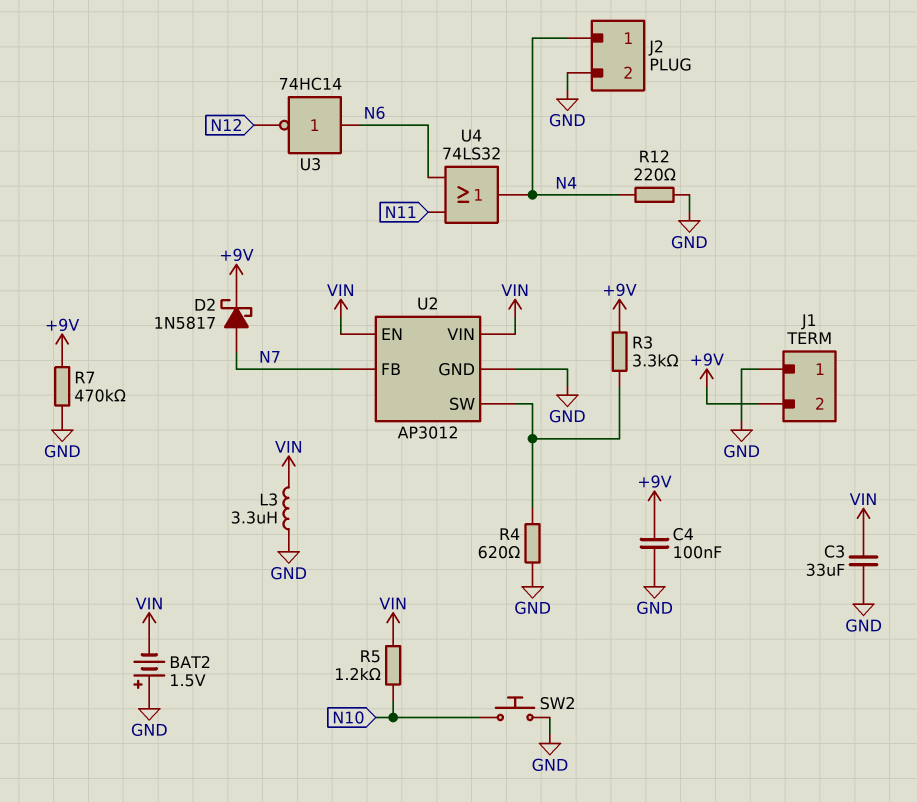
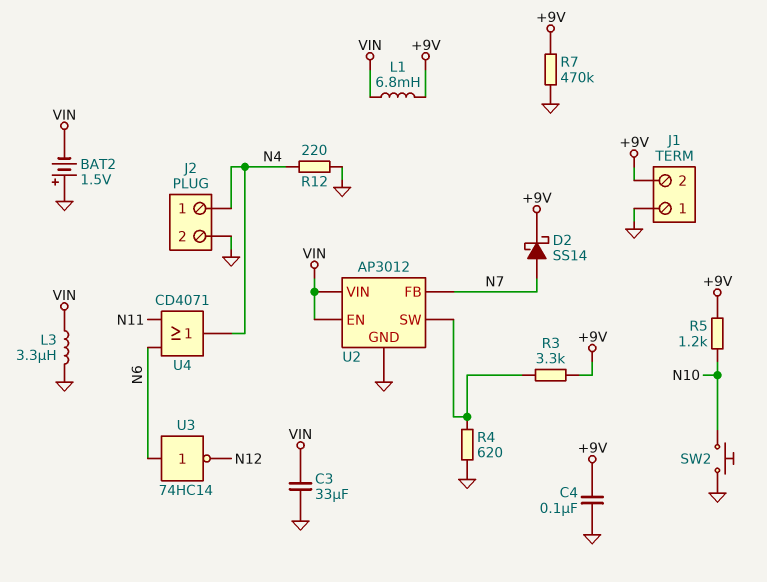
D2: schottky 1N5817 (A N7, K +9V) -> schottky SS14 (A N7, K +9V)
L1: none -> 6.8mH (+9V, VIN)
R5: 1.2k (N10, VIN) -> 1.2k (+9V, N10)
U4: OR 74LS32 (in N6, in N11, out N4) -> OR CD4071 (in N6, in N11, out N4)

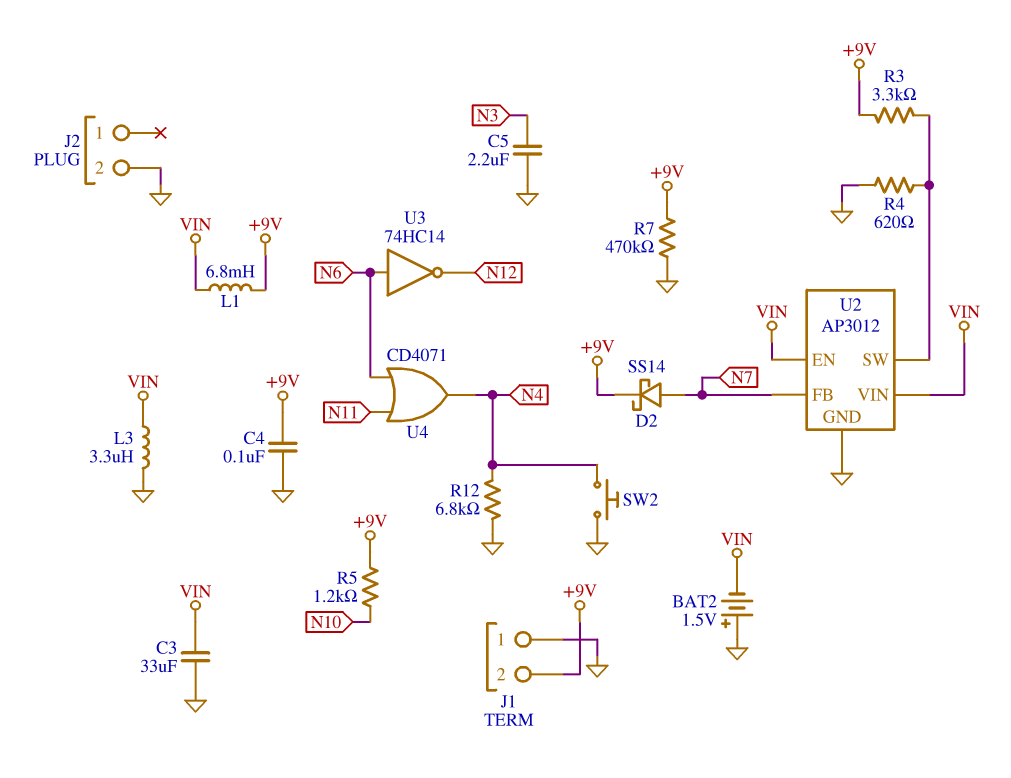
C5: none -> 2.2uF (GND, N3)
J2 pin 1: N4 -> none
R12: 220 (GND, N4) -> 6.8k (GND, N4)
SW2: button (GND, N10) -> button (GND, N4)

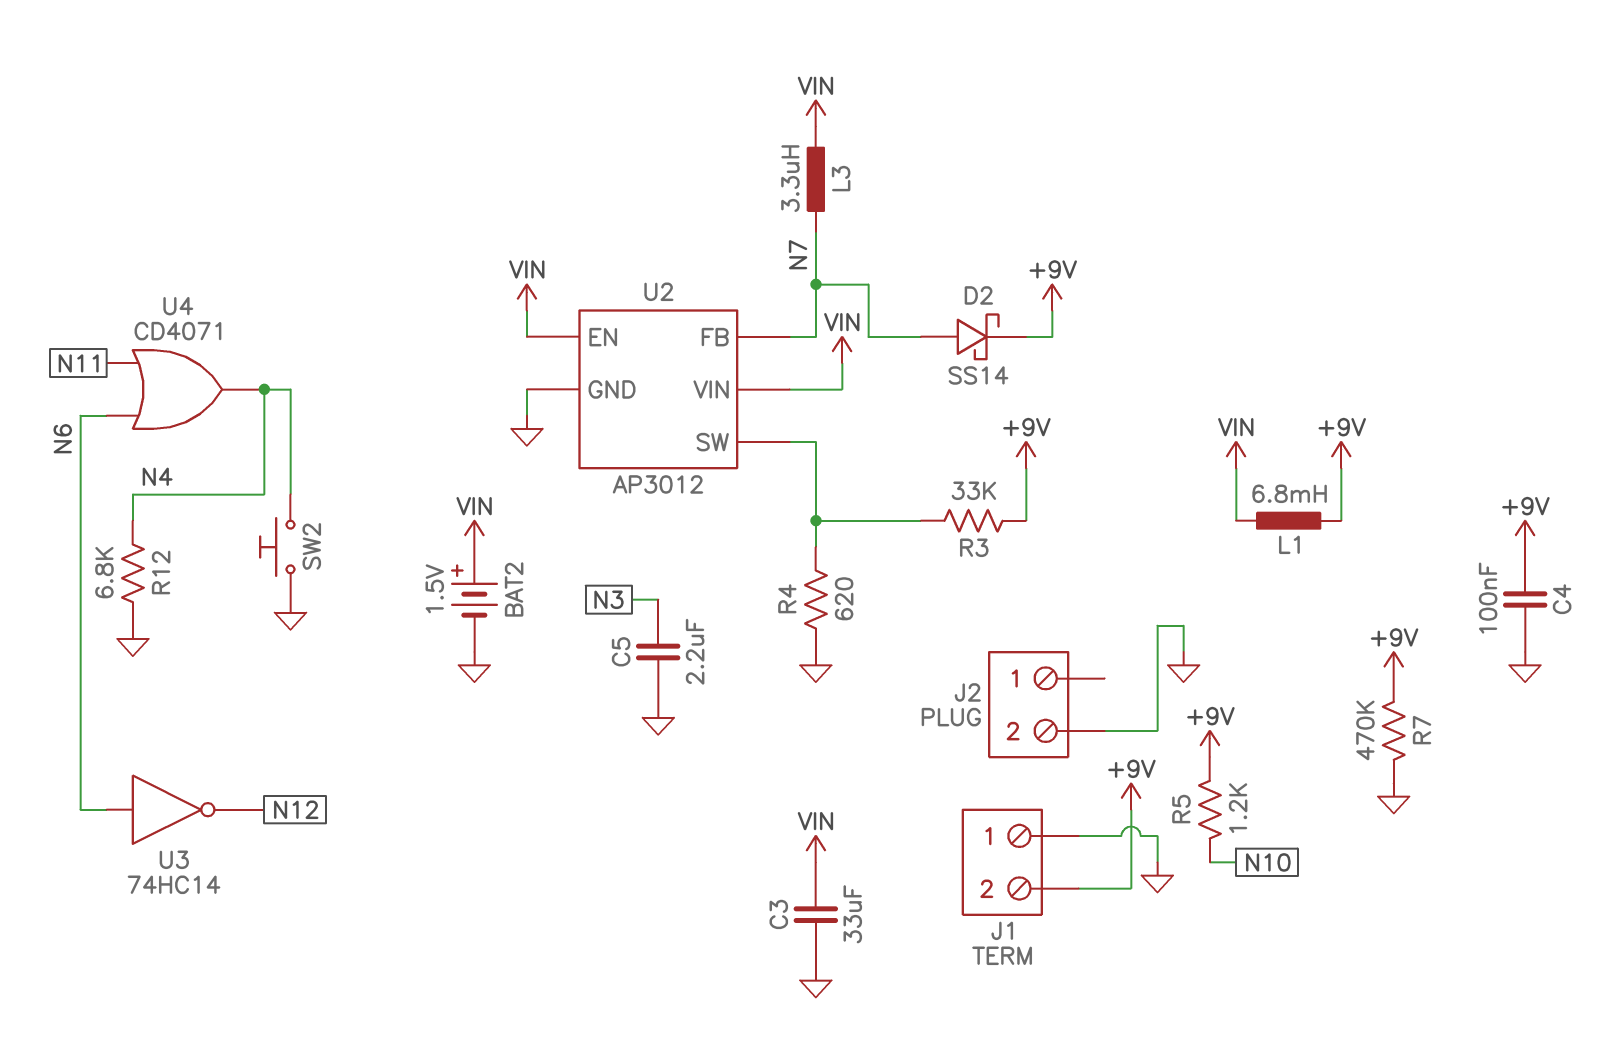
BAT2: 1.5V (plus GND, minus VIN) -> 1.5V (plus VIN, minus GND)
L3: 3.3uH (GND, VIN) -> 3.3uH (N7, VIN)
R3: 3.3k (+9V, U2/SW) -> 33k (+9V, U2/SW)

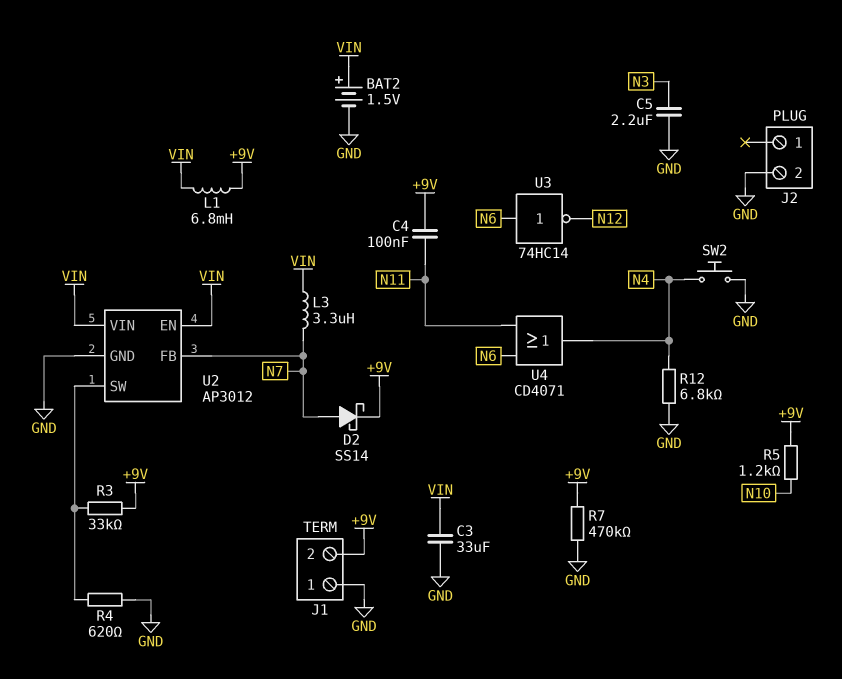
C4: 100nF (+9V, GND) -> 100nF (+9V, N11)

